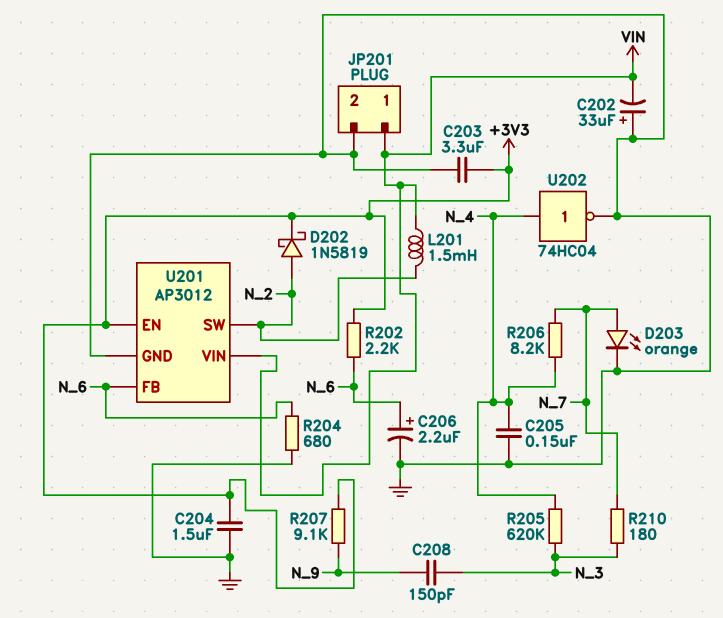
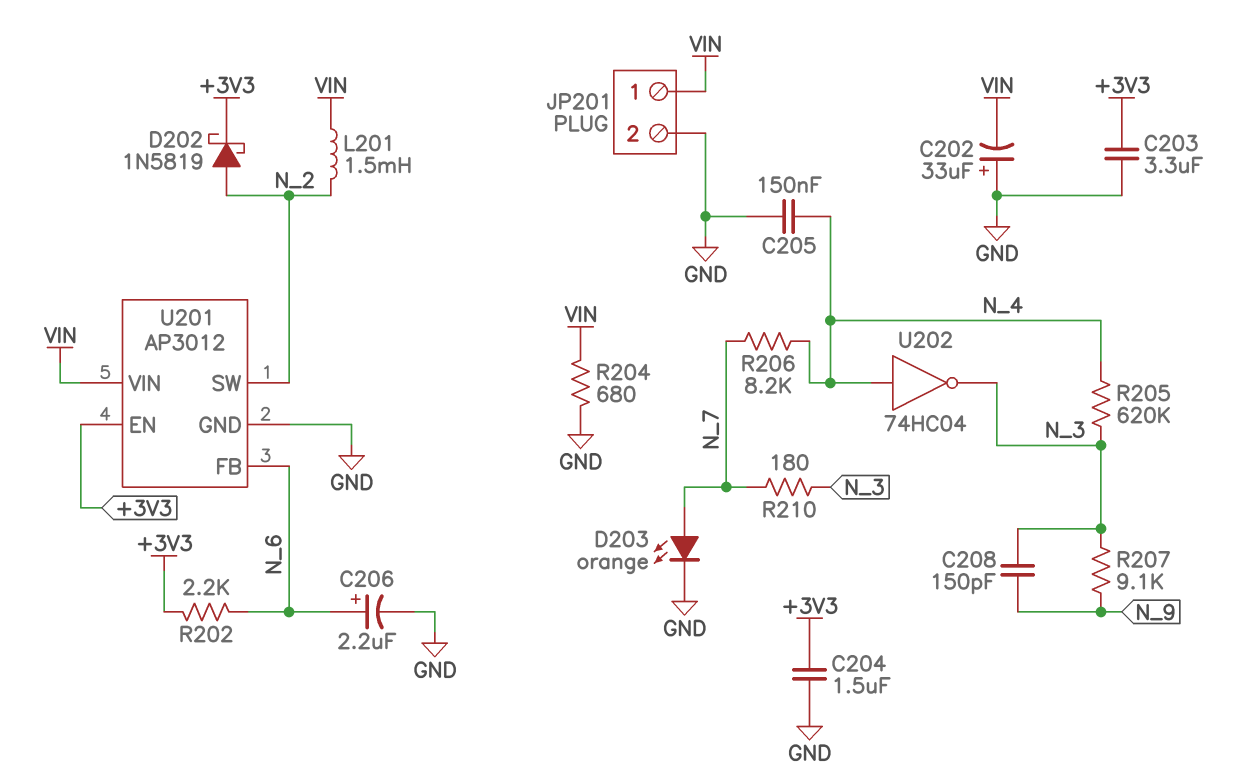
R204: 680 (GND, N_6) -> 680 (GND, VIN)
R207: 9.1k (+3V3, N_9) -> 9.1k (N_3, N_9)
U202: NOT 74HC04 (in N_4, out GND) -> NOT 74HC04 (in N_4, out N_3)

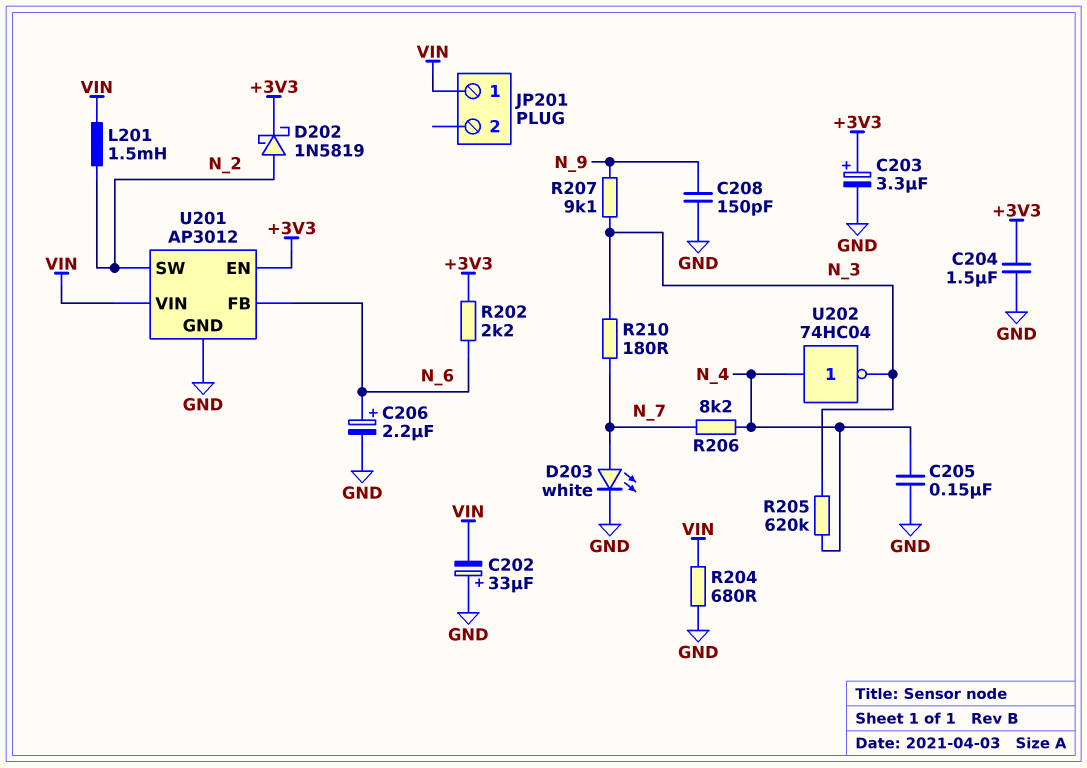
C203: 3.3uF (+3V3, GND) -> 3.3uF (plus +3V3, minus GND)
C208: 150pF (N_3, N_9) -> 150pF (GND, N_9)
D203: LED orange (A N_7, K GND) -> LED white (A N_7, K GND)
JP201 pin 2: GND -> none

